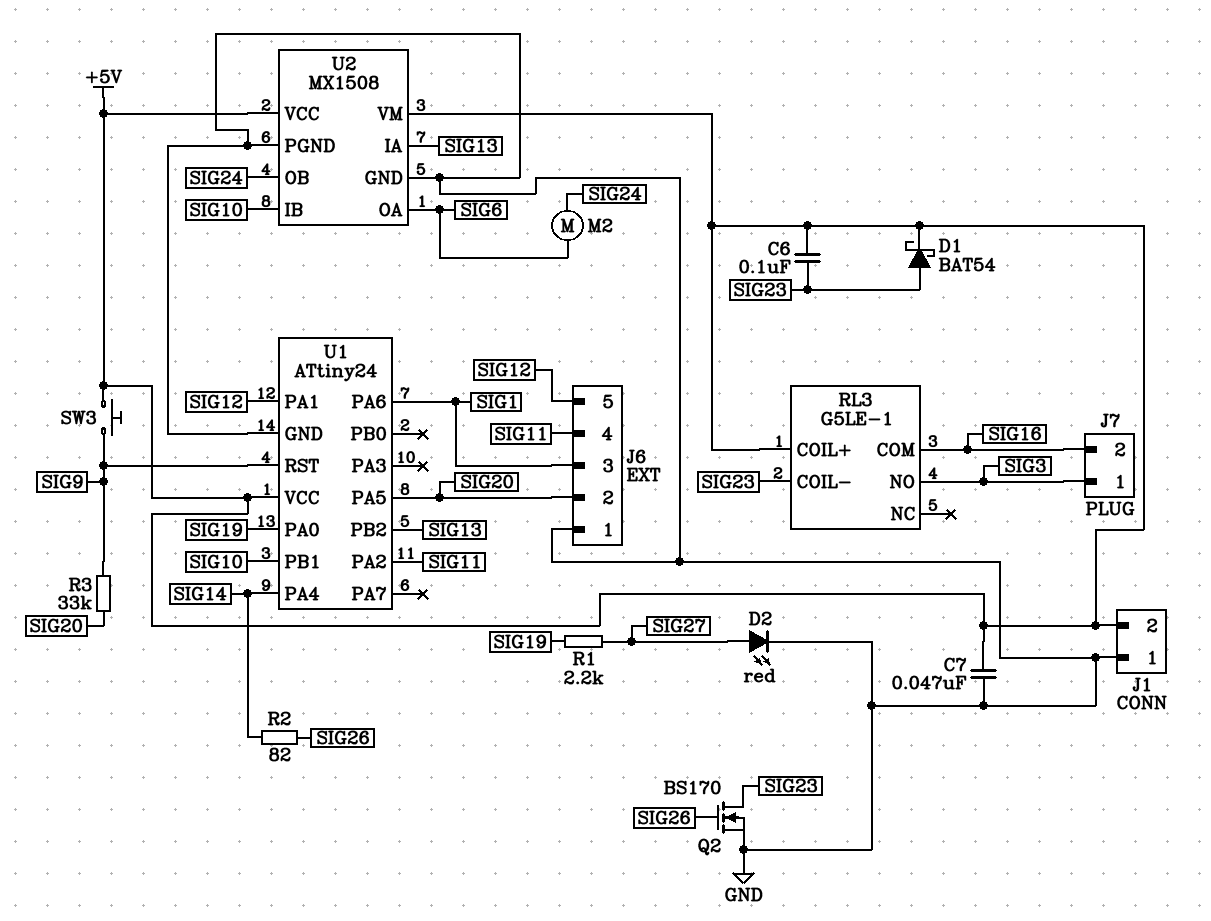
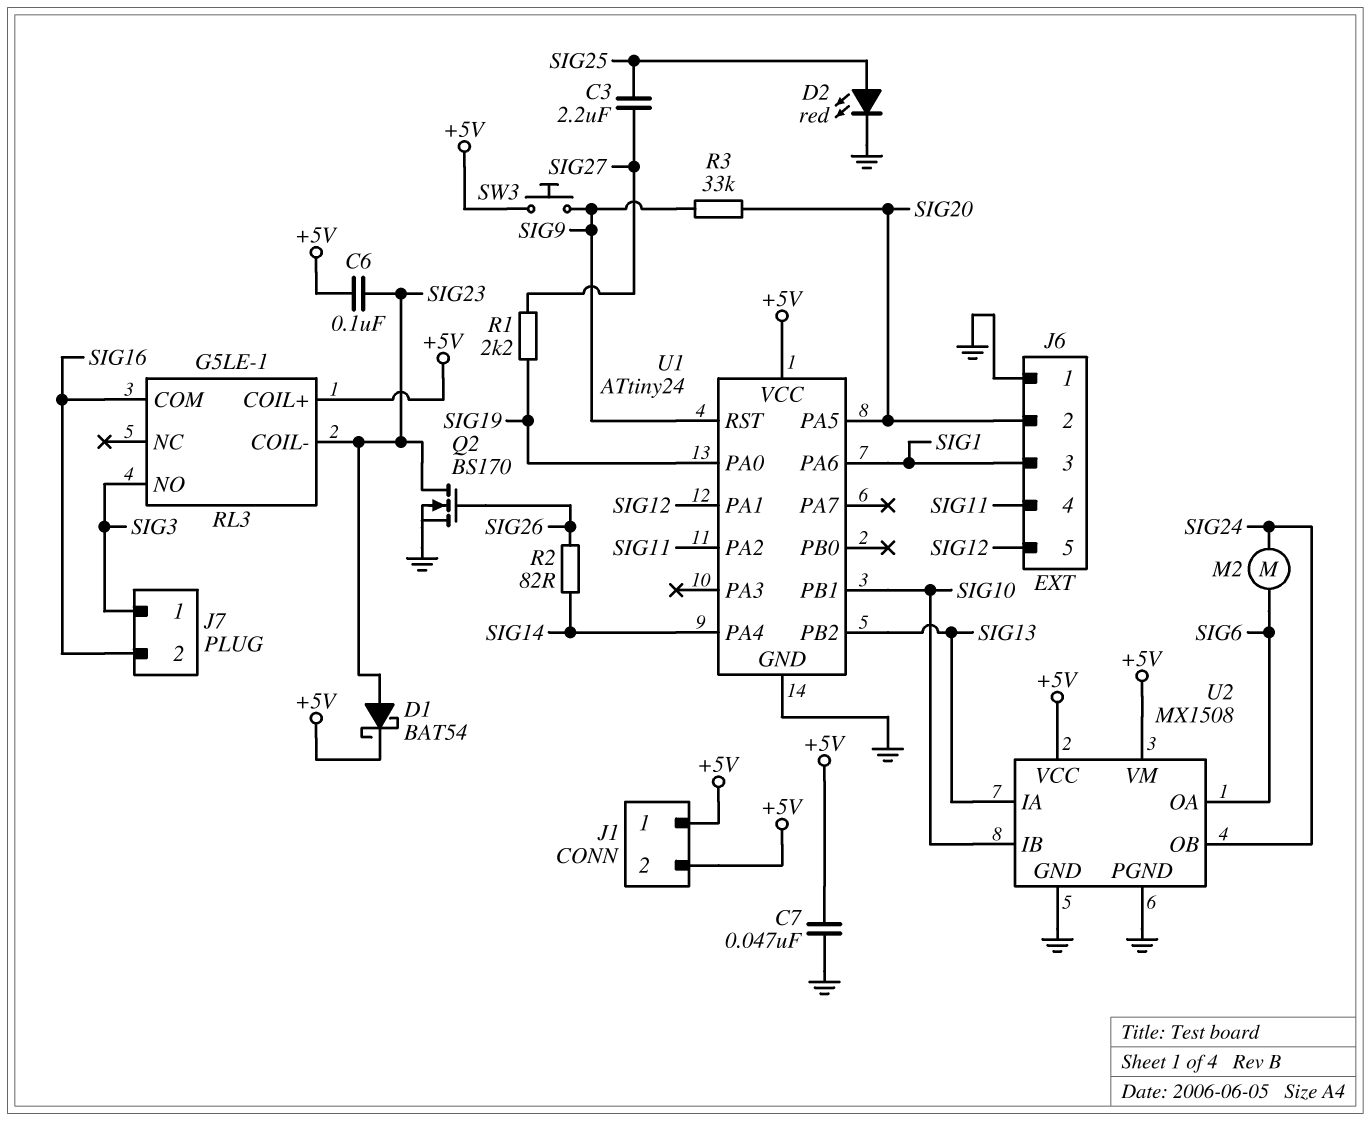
C3: none -> 2.2uF (SIG25, SIG27)
D2: LED red (A SIG27, K GND) -> LED red (A SIG25, K GND)
J1 pin 1: GND -> +5V

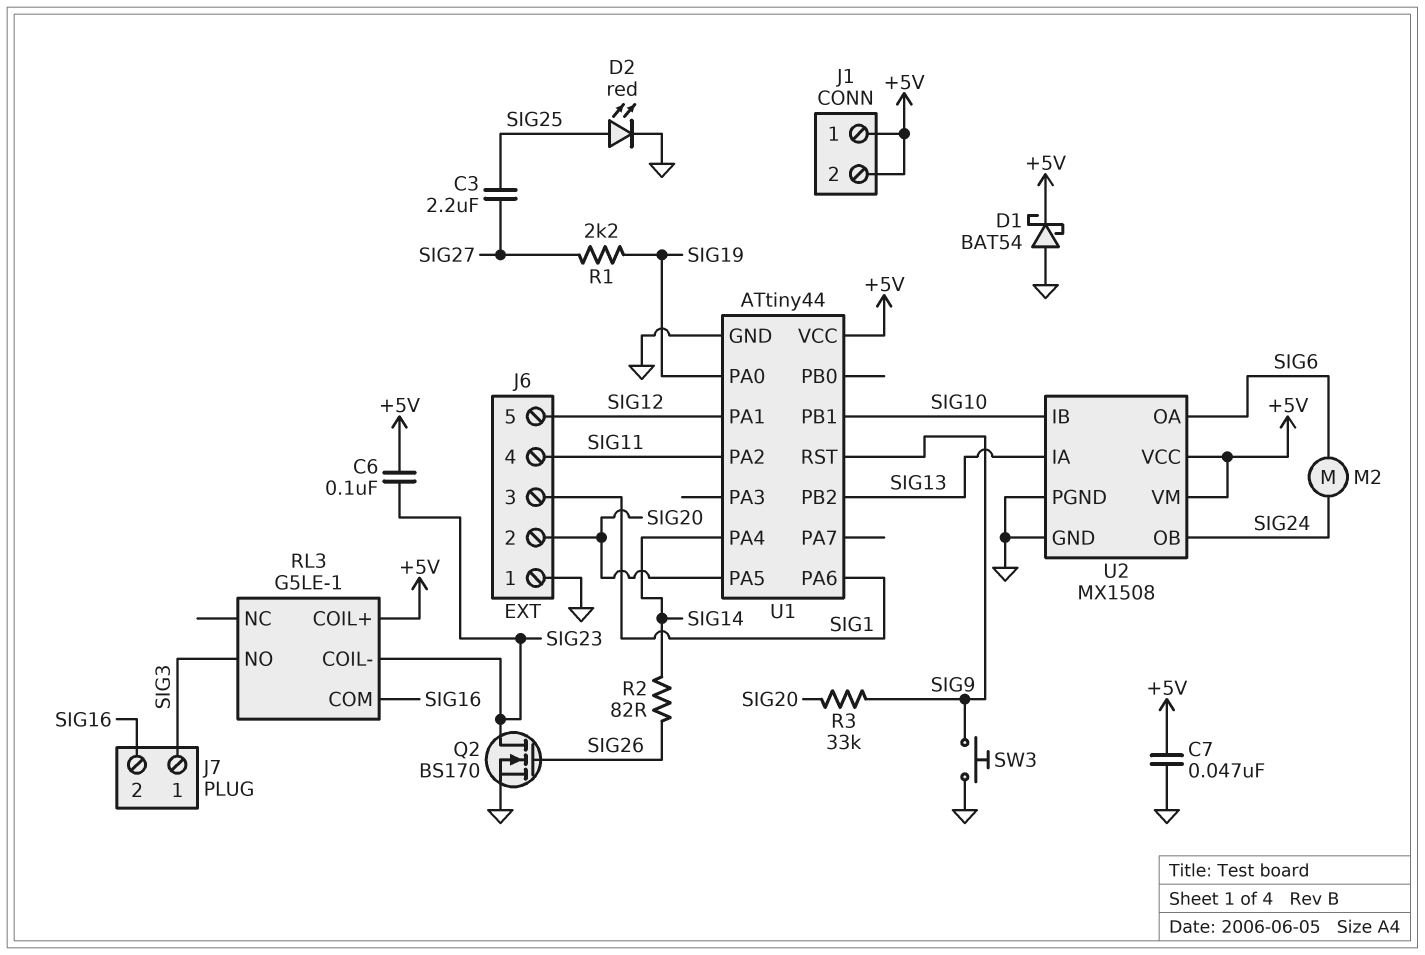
D1: schottky BAT54 (A SIG23, K +5V) -> schottky BAT54 (A GND, K +5V)
SW3: button (+5V, SIG9) -> button (GND, SIG9)
U1: ATtiny24 -> ATtiny44

